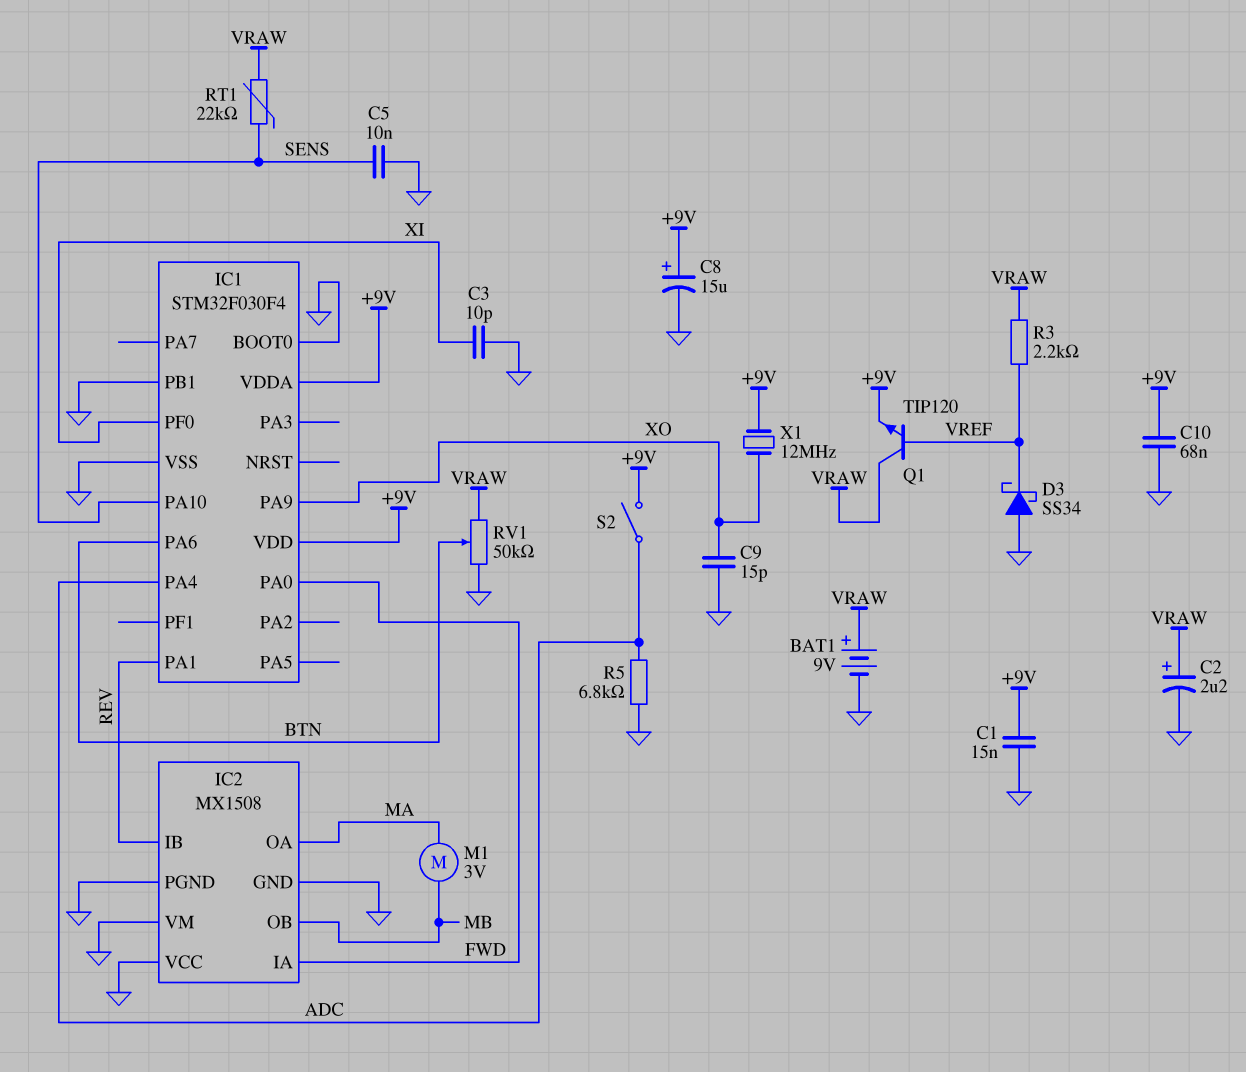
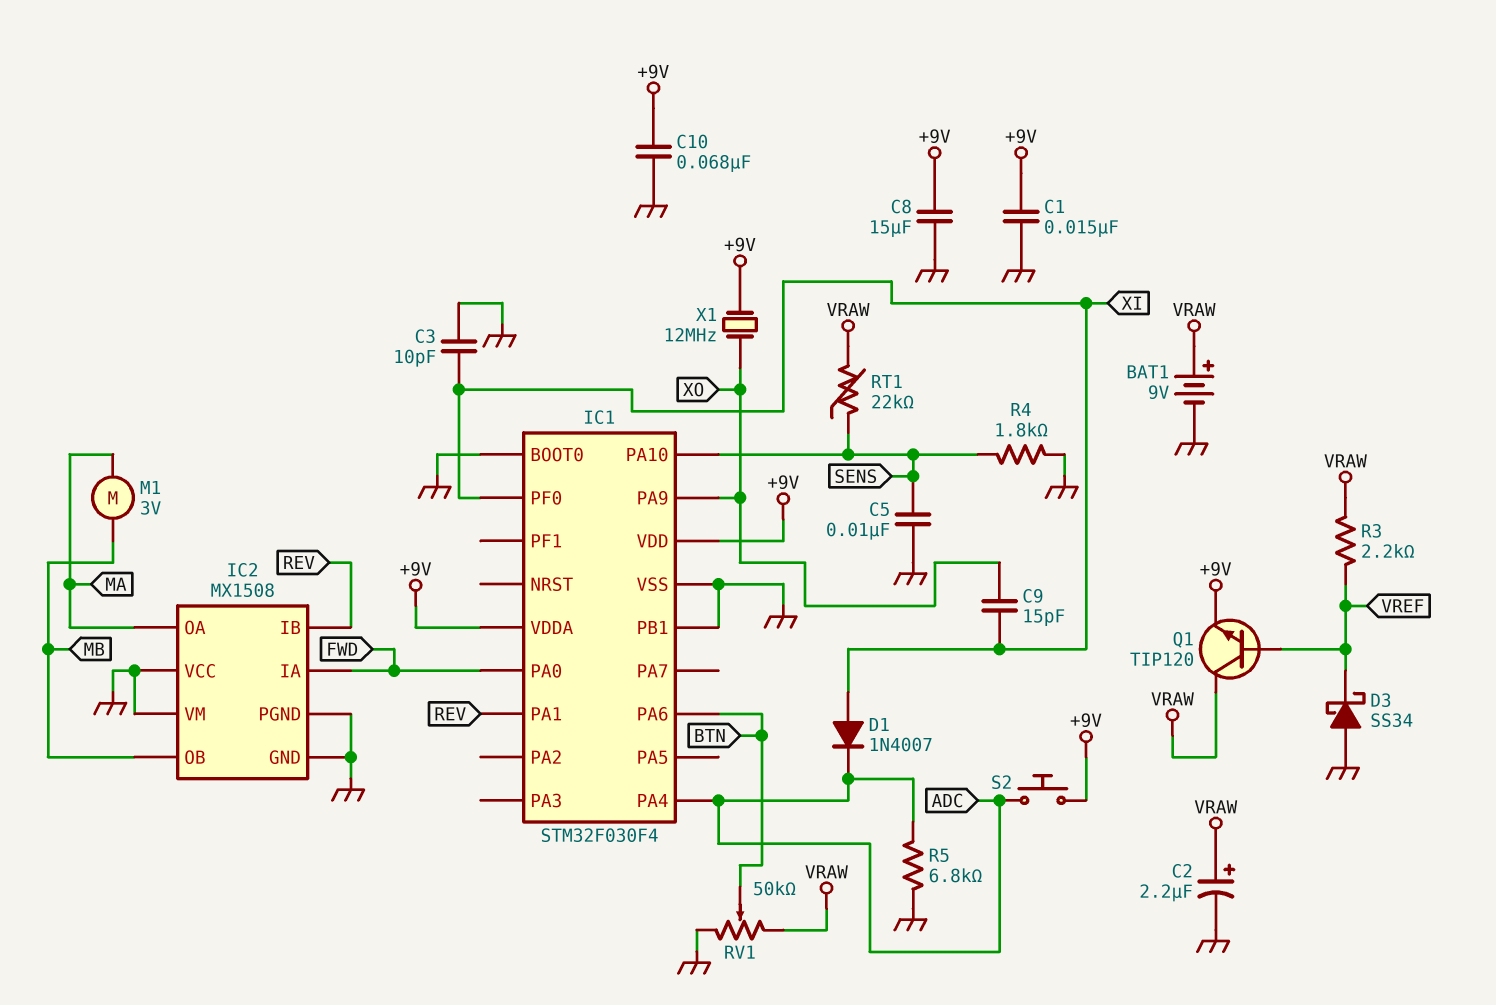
C8: 15uF (plus +9V, minus GND) -> 15uF (+9V, GND)
C9: 15pF (GND, XO) -> 15pF (XI, XO)
D1: none -> diode 1N4007 (A XI, K ADC)
R4: none -> 1.8k (GND, SENS)
S2: switch (+9V, ADC) -> button (+9V, ADC)

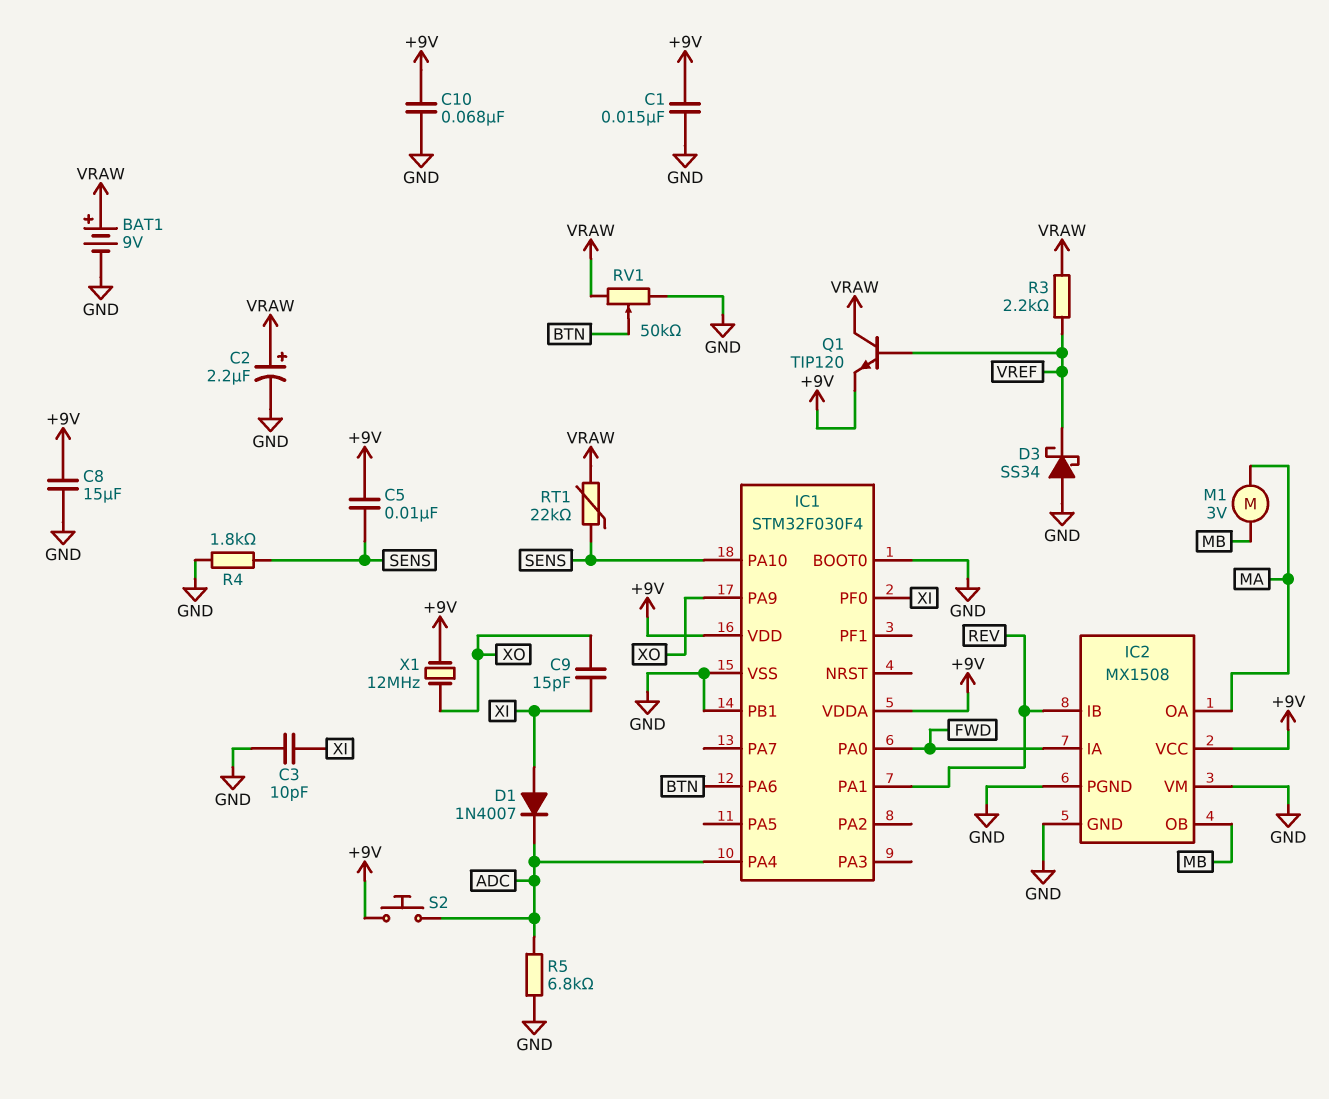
C5: 10nF (GND, SENS) -> 10nF (+9V, SENS)
IC2 pin VCC: GND -> +9V

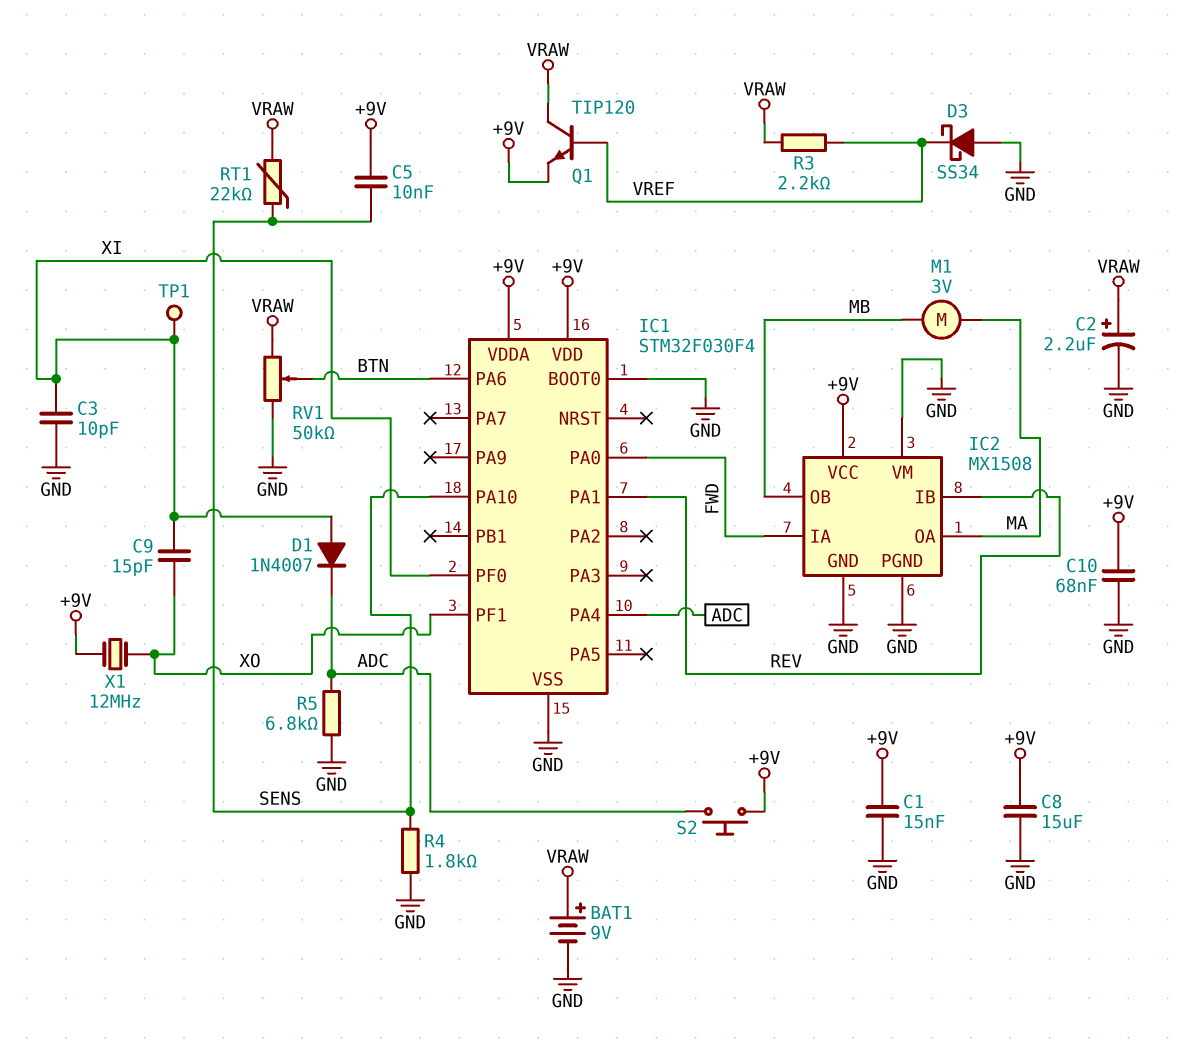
IC1 pin PA9: XO -> none
IC1 pin PB1: GND -> none
IC1 pin PF1: none -> XO
TP1: none -> test point (XI)

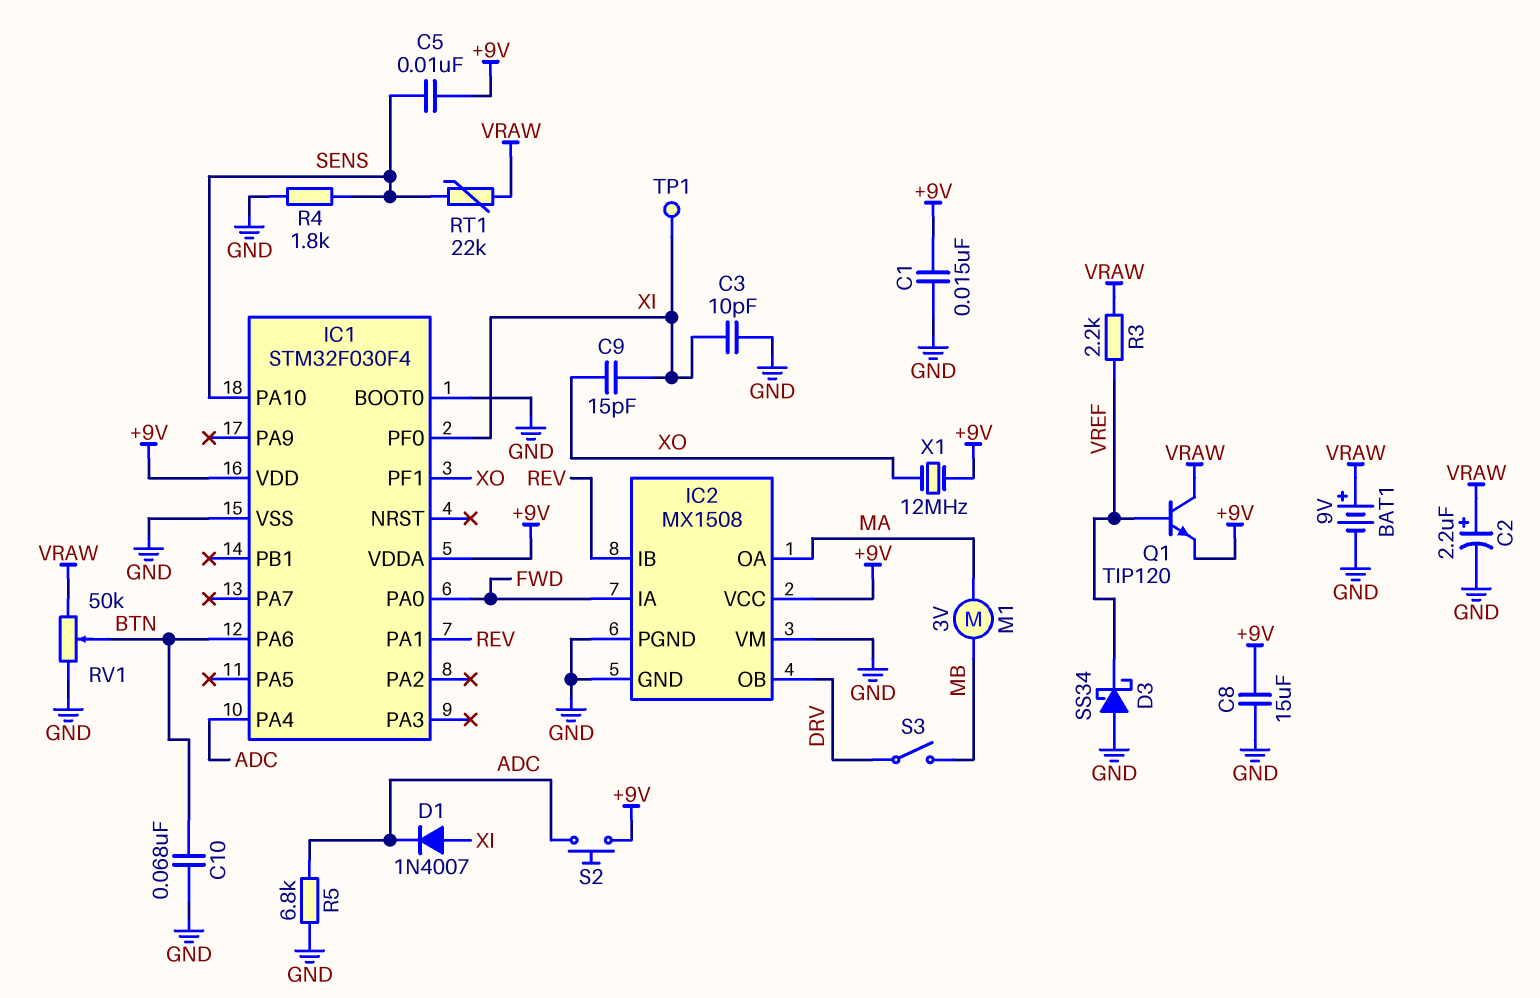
C10: 68nF (+9V, GND) -> 68nF (BTN, GND)
IC2 pin OB: MB -> DRV
S3: none -> switch (DRV, MB)

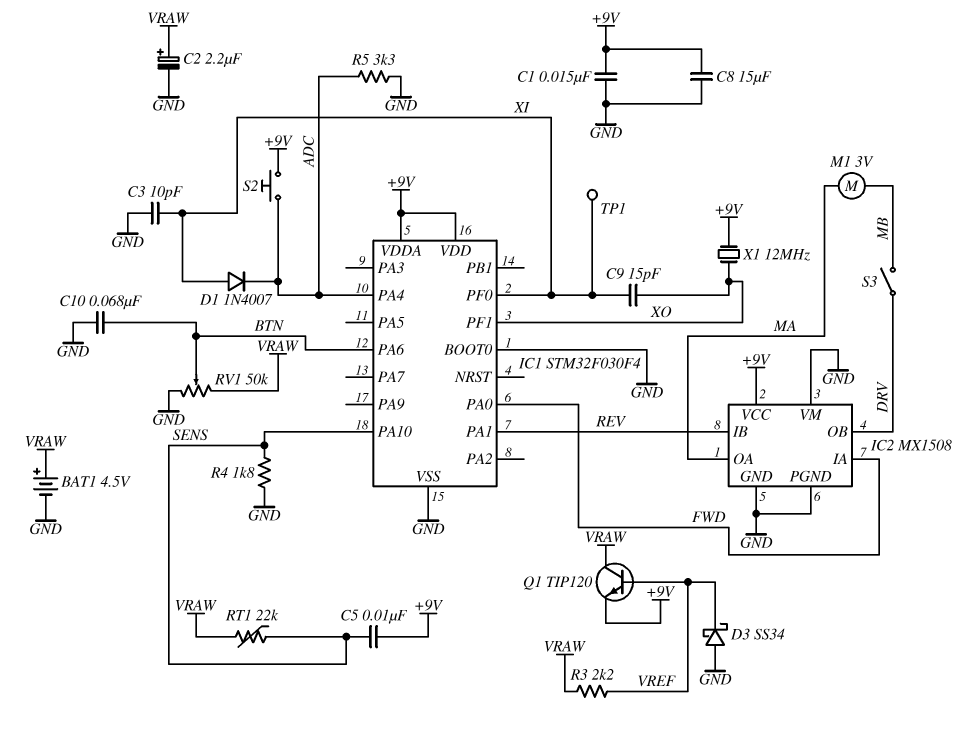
BAT1: 9V (plus VRAW, minus GND) -> 4.5V (plus VRAW, minus GND)
R5: 6.8k (ADC, GND) -> 3.3k (ADC, GND)

